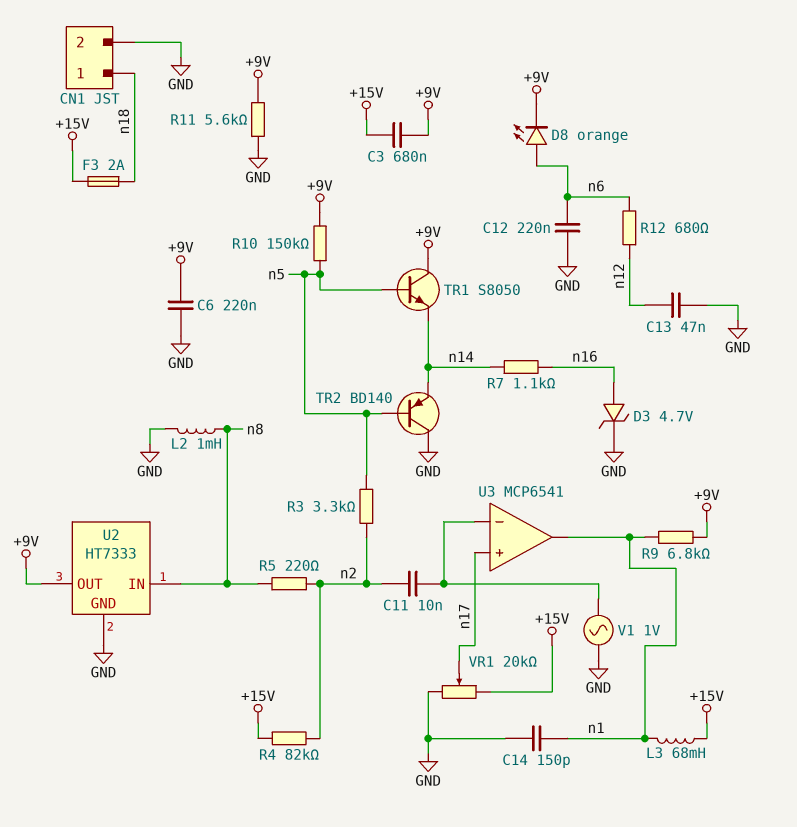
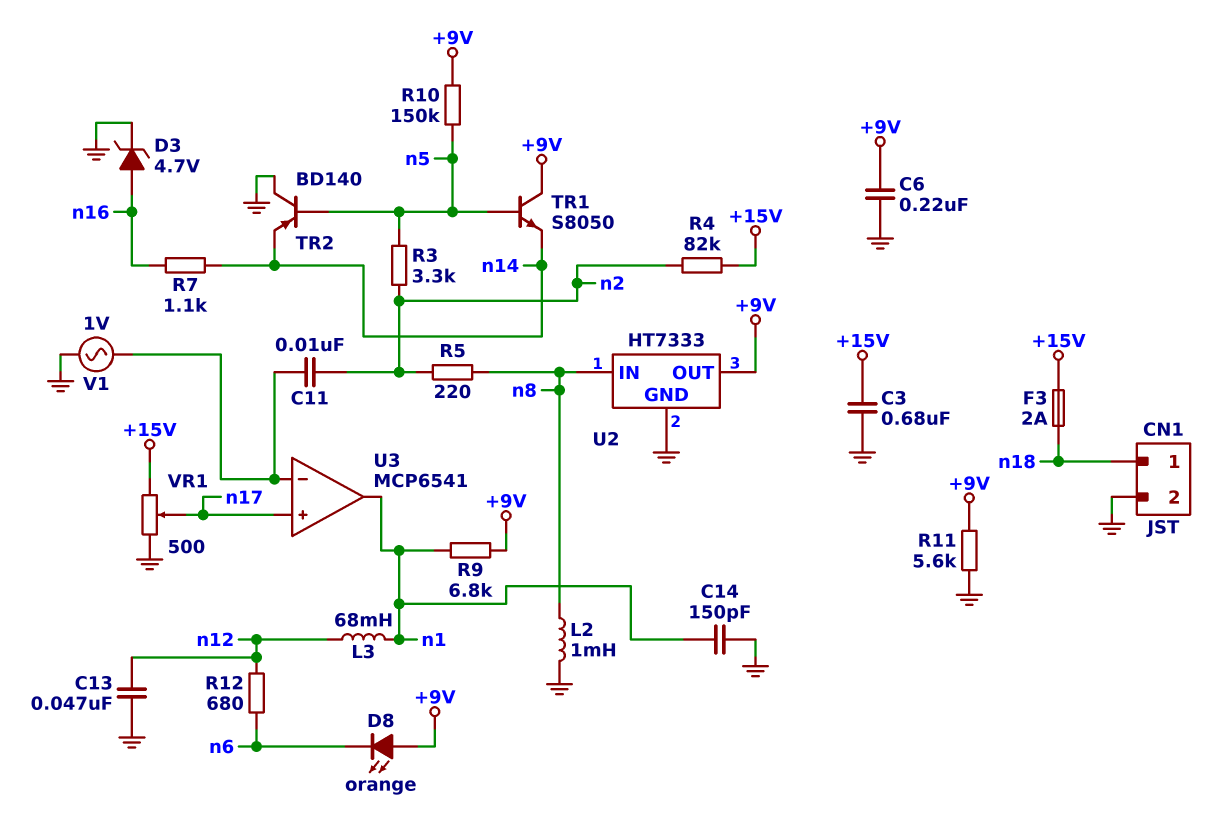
C3: 680nF (+9V, +15V) -> 680nF (+15V, GND)
C12: 220nF (GND, n6) -> none
D8: LED orange (A n6, K +9V) -> LED orange (A +9V, K n6)
L3: 68mH (+15V, n1) -> 68mH (n1, n12)
VR1: 20k (+15V, GND, wiper n17) -> 500 (+15V, GND, wiper n17)

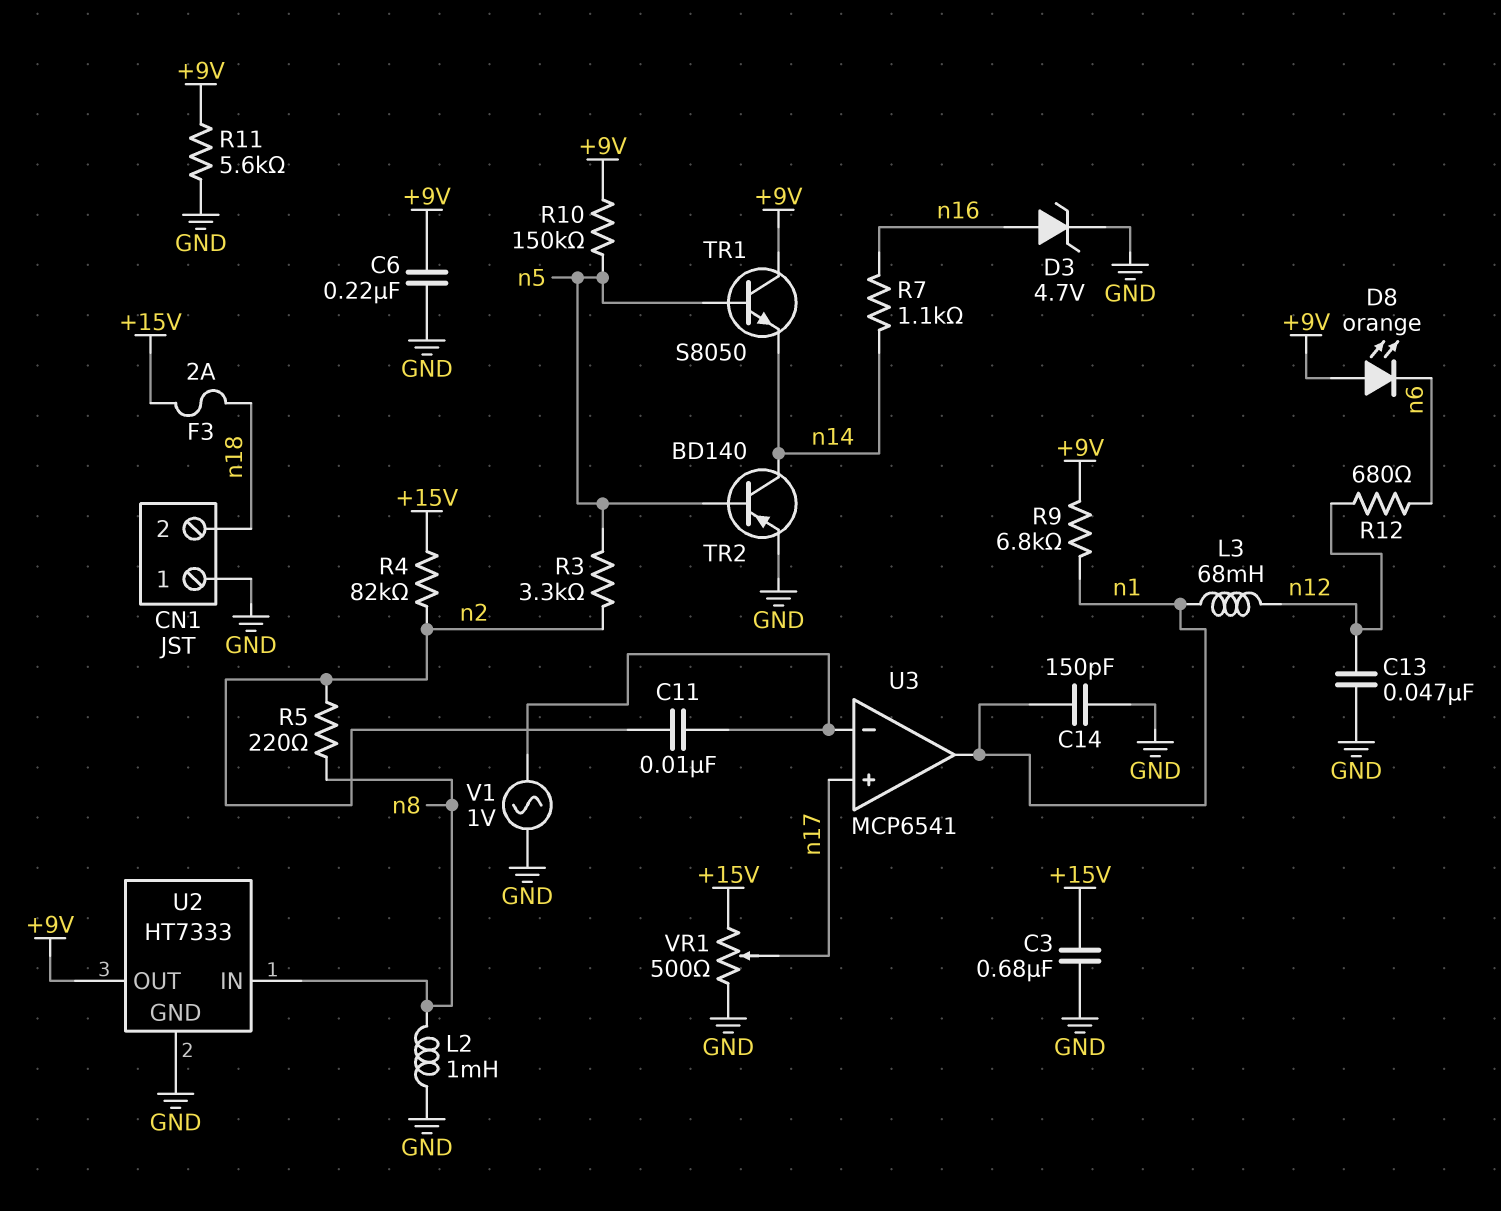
CN1 pin 1: n18 -> GND
CN1 pin 2: GND -> n18
TR2: PNP BD140 (B n5, C GND, E n14) -> PNP BD140 (B n5, C n14, E GND)

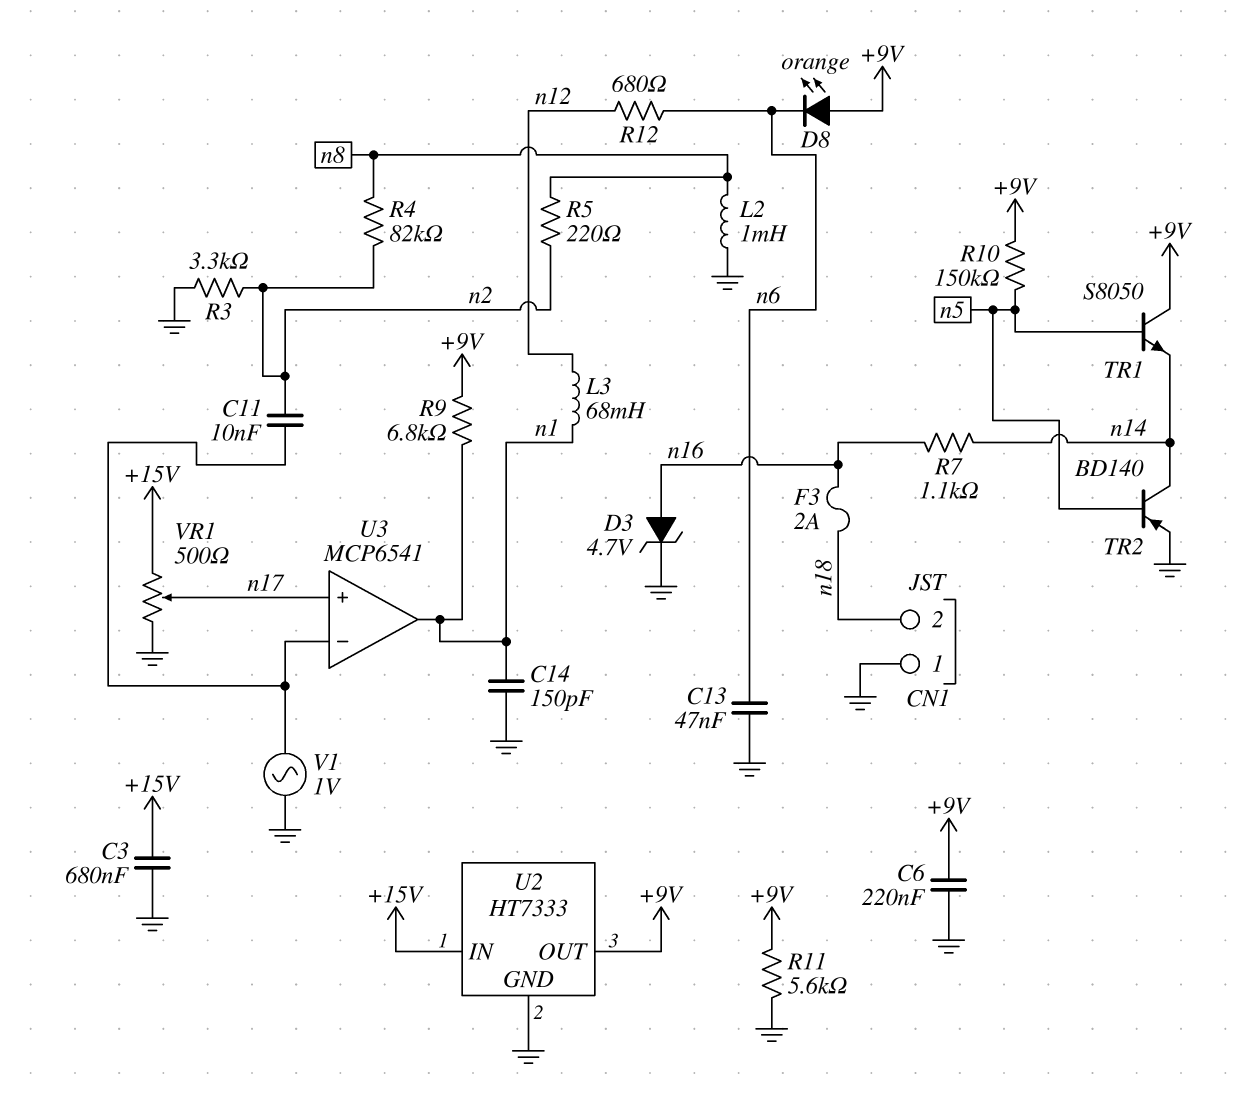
C13: 47nF (GND, n12) -> 47nF (GND, n6)
F3: 2A (+15V, n18) -> 2A (n16, n18)
R3: 3.3k (n2, n5) -> 3.3k (GND, n2)
R4: 82k (+15V, n2) -> 82k (n2, n8)
U2 pin IN: n8 -> +15V

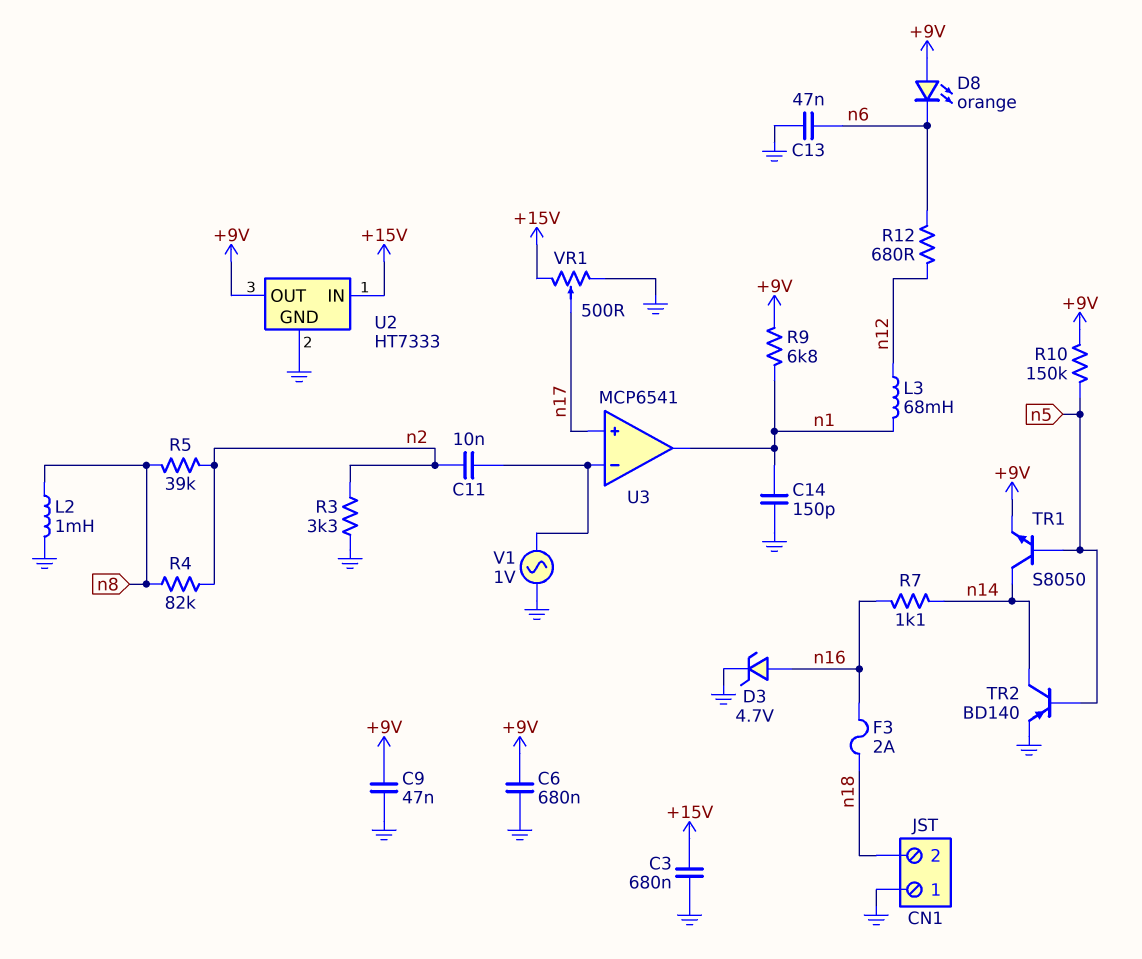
C6: 220nF (+9V, GND) -> 680nF (+9V, GND)
C9: none -> 47nF (+9V, GND)
R5: 220 (n2, n8) -> 39k (n2, n8)
R11: 5.6k (+9V, GND) -> none
TR1: NPN S8050 (B n5, C +9V, E n14) -> NPN S8050 (B n5, C n14, E +9V)

